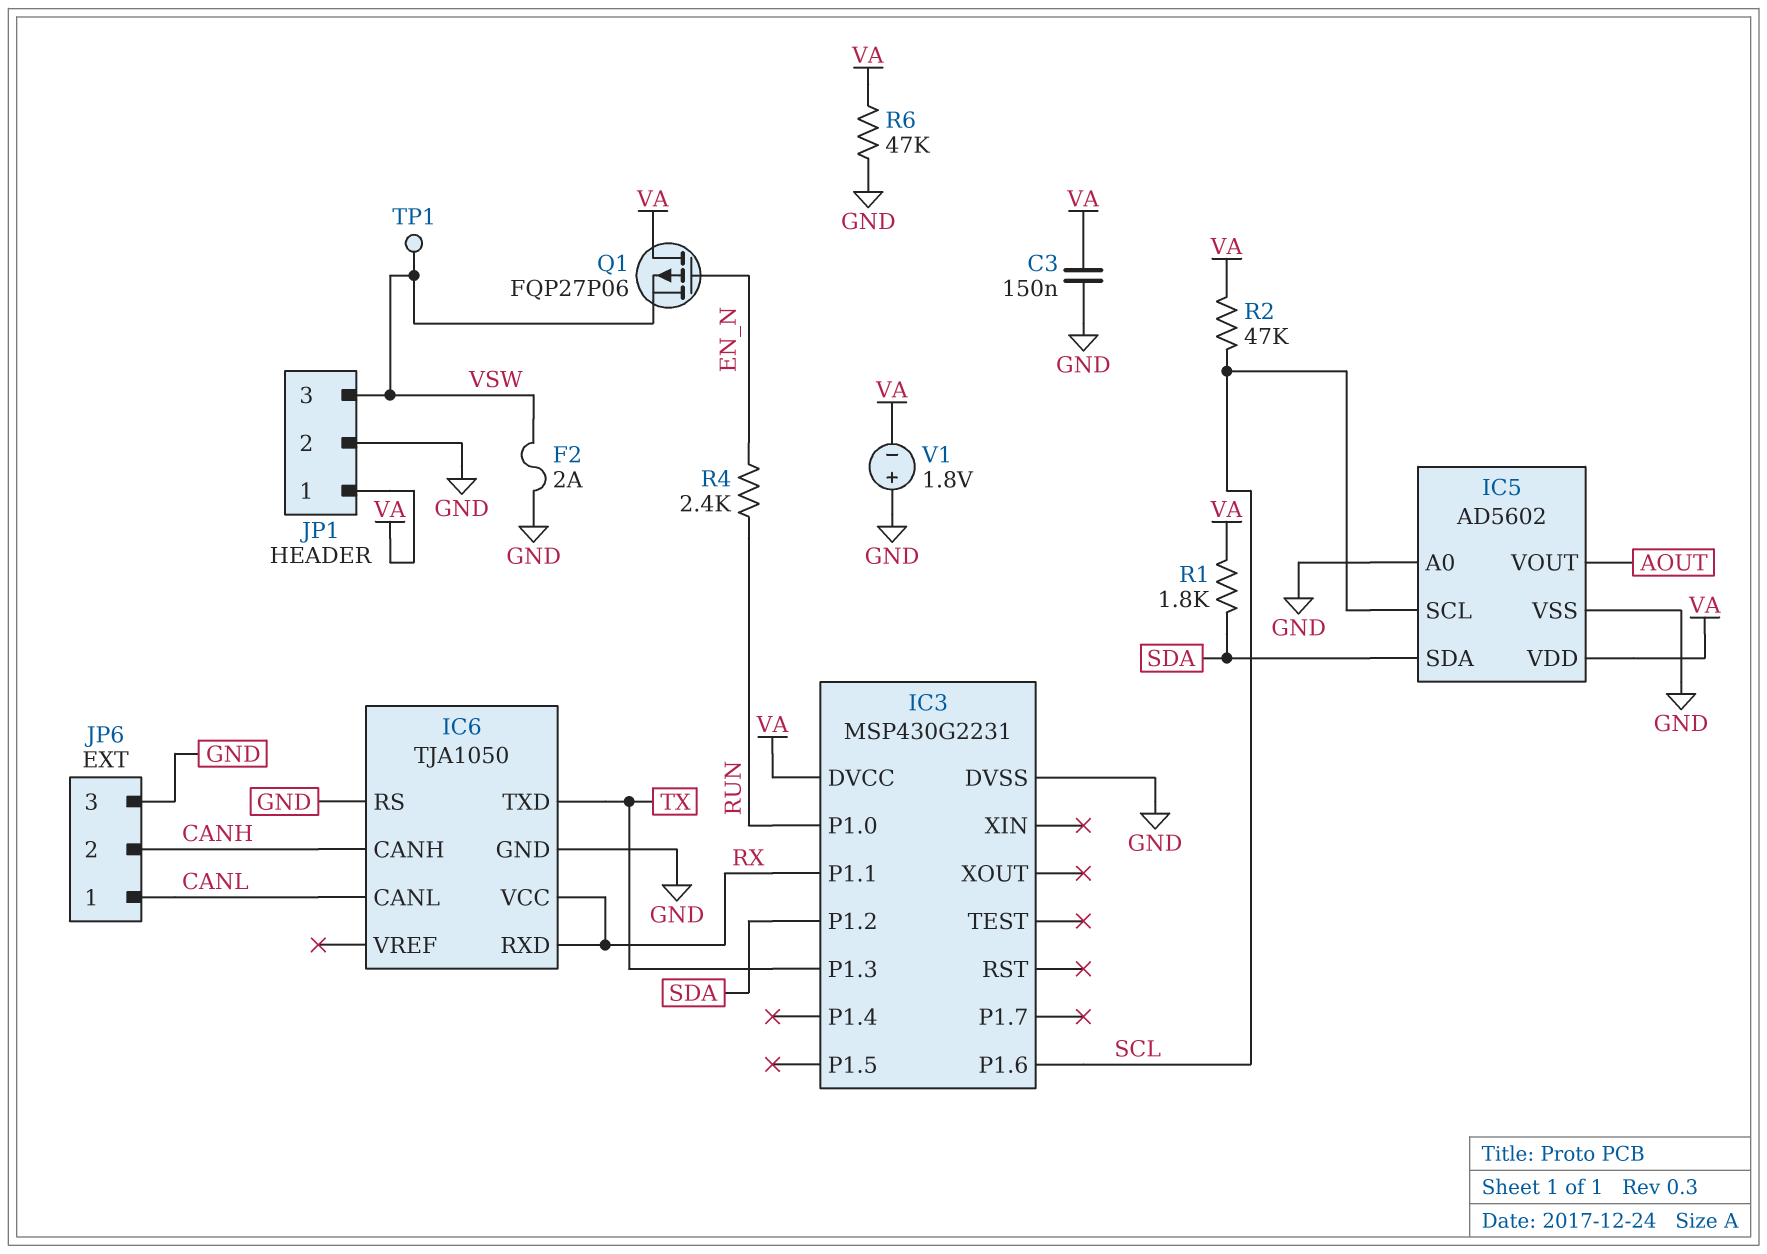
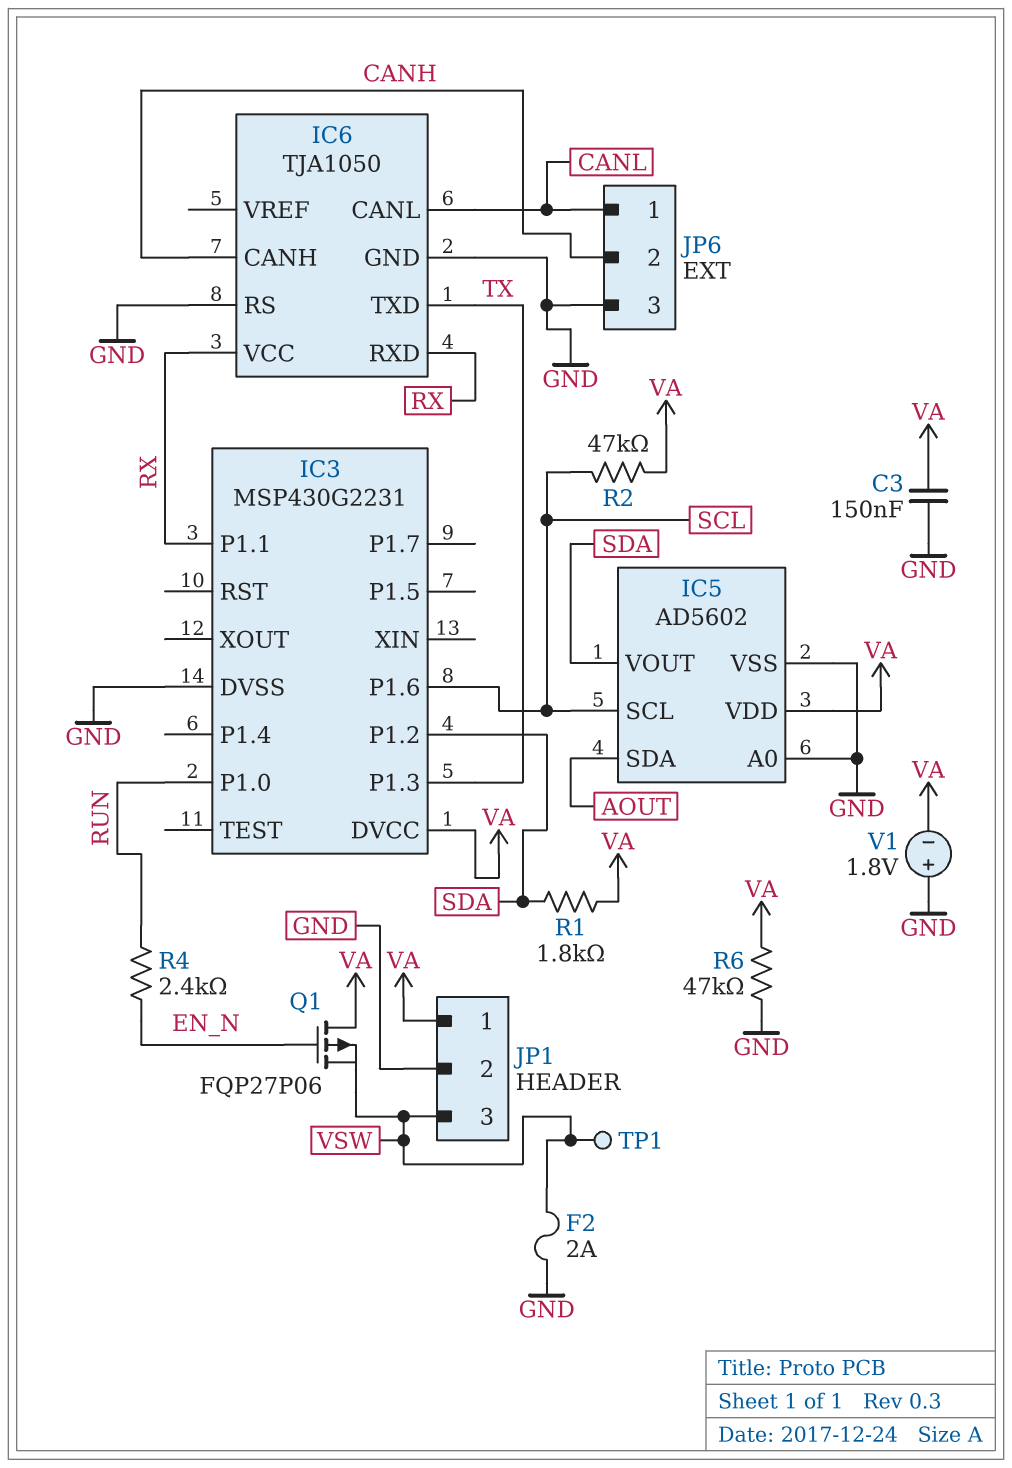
IC5 pin SDA: SDA -> AOUT
IC5 pin VOUT: AOUT -> SDA

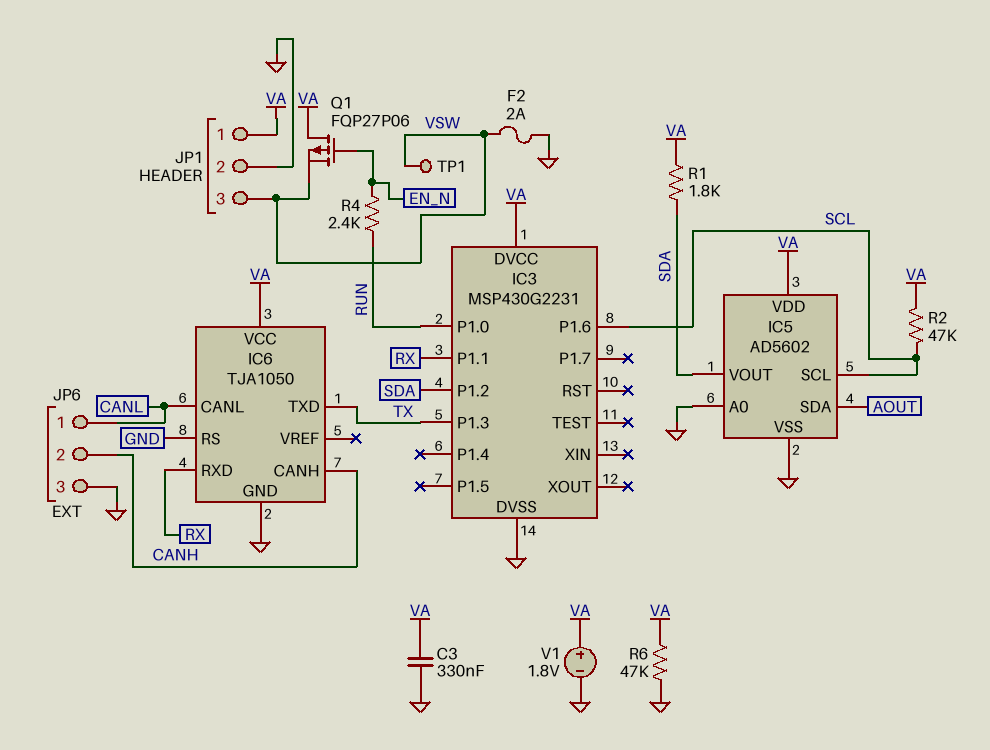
C3: 150nF (GND, VA) -> 330nF (GND, VA)
IC6 pin VCC: RX -> VA
V1: 1.8V (plus GND, minus VA) -> 1.8V (plus VA, minus GND)

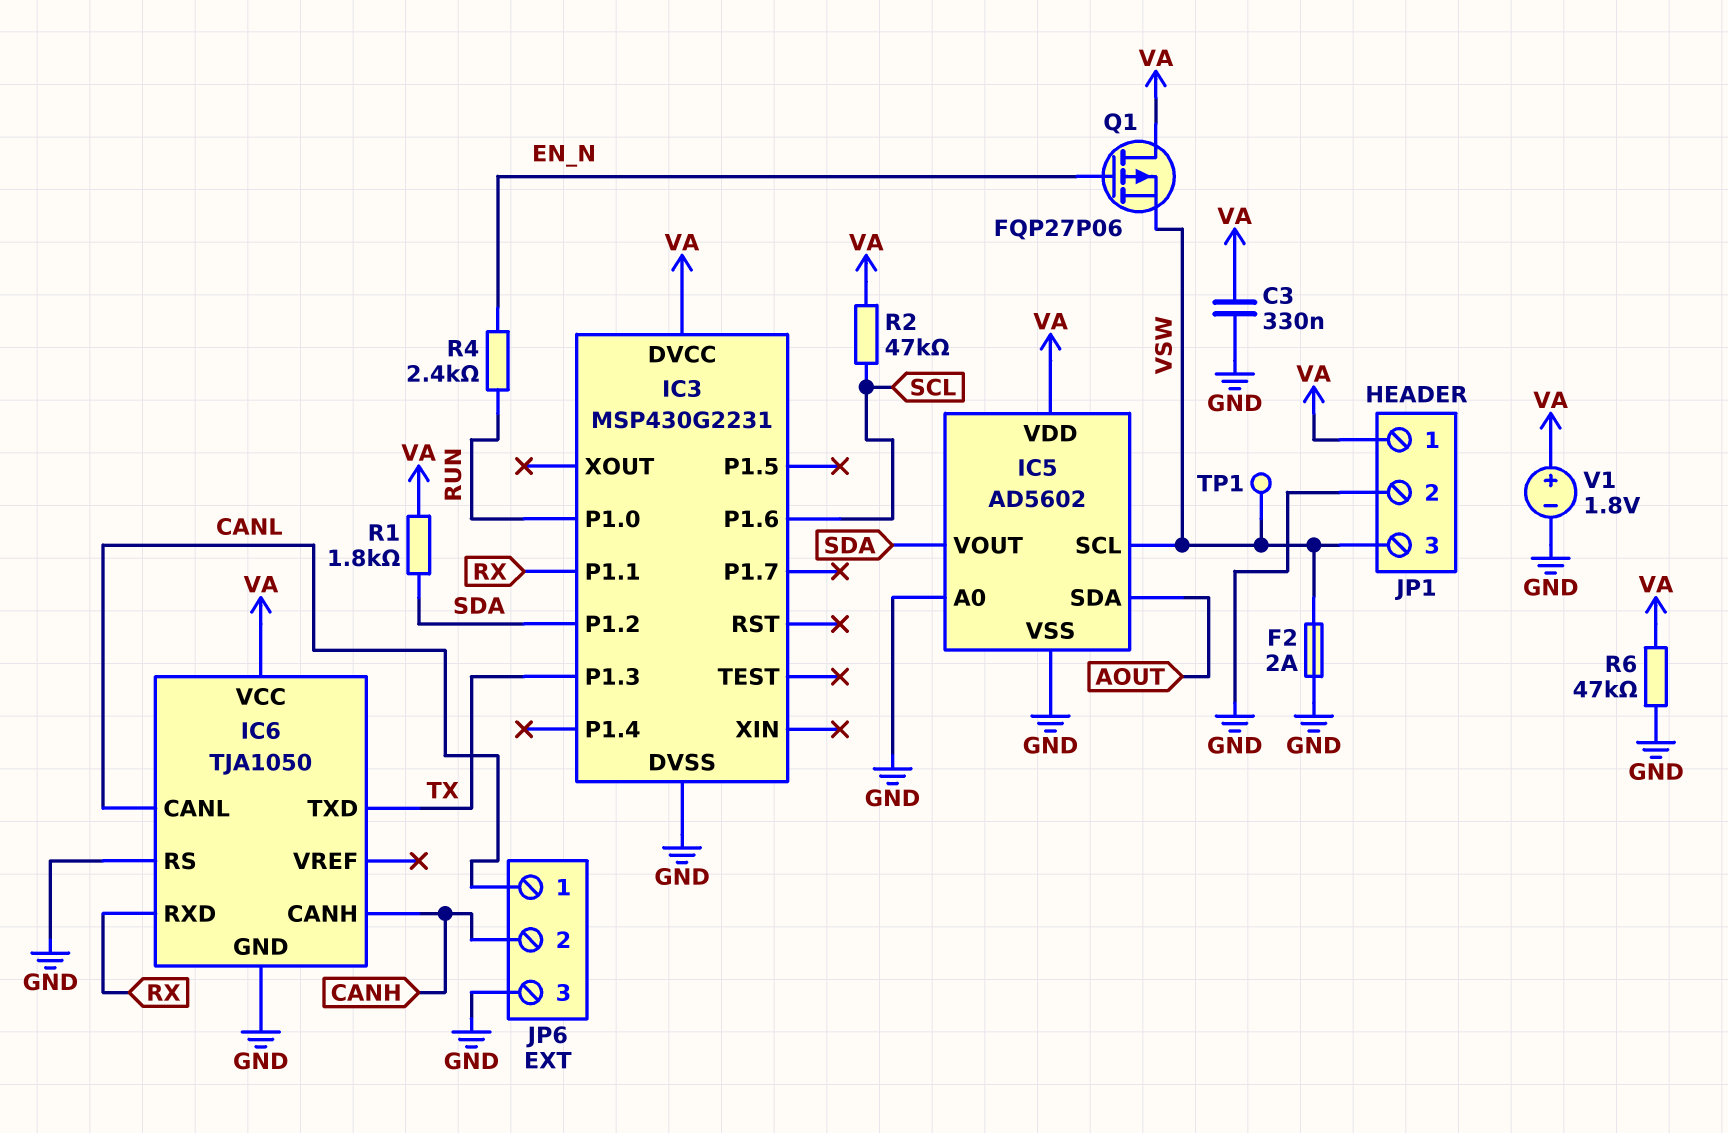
IC5 pin SCL: SCL -> VSW

